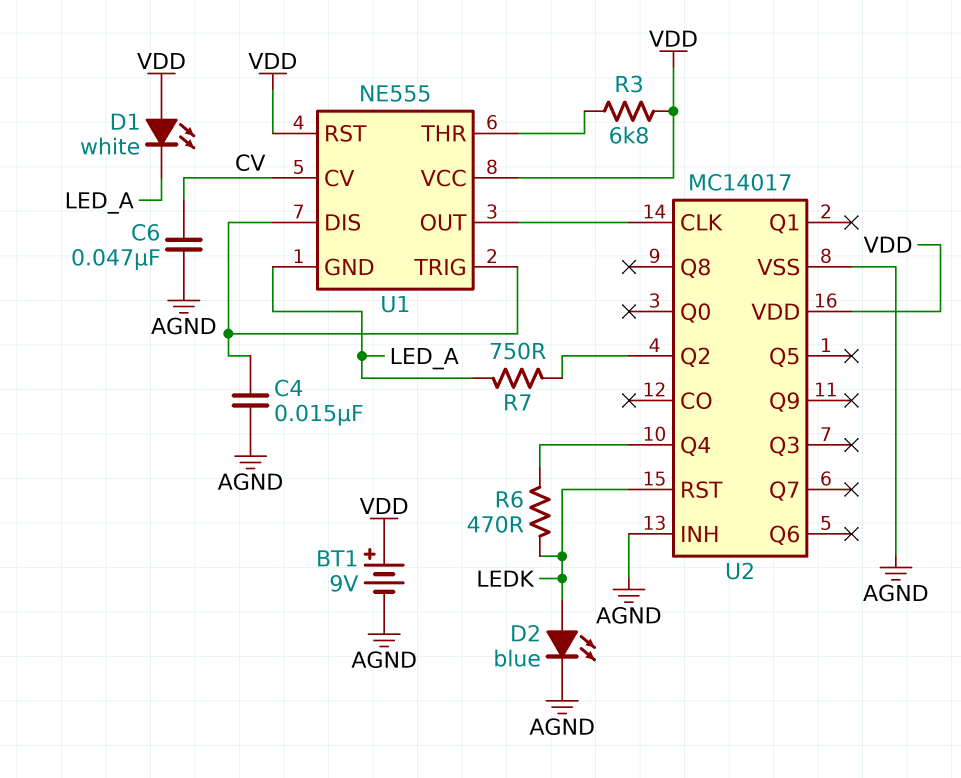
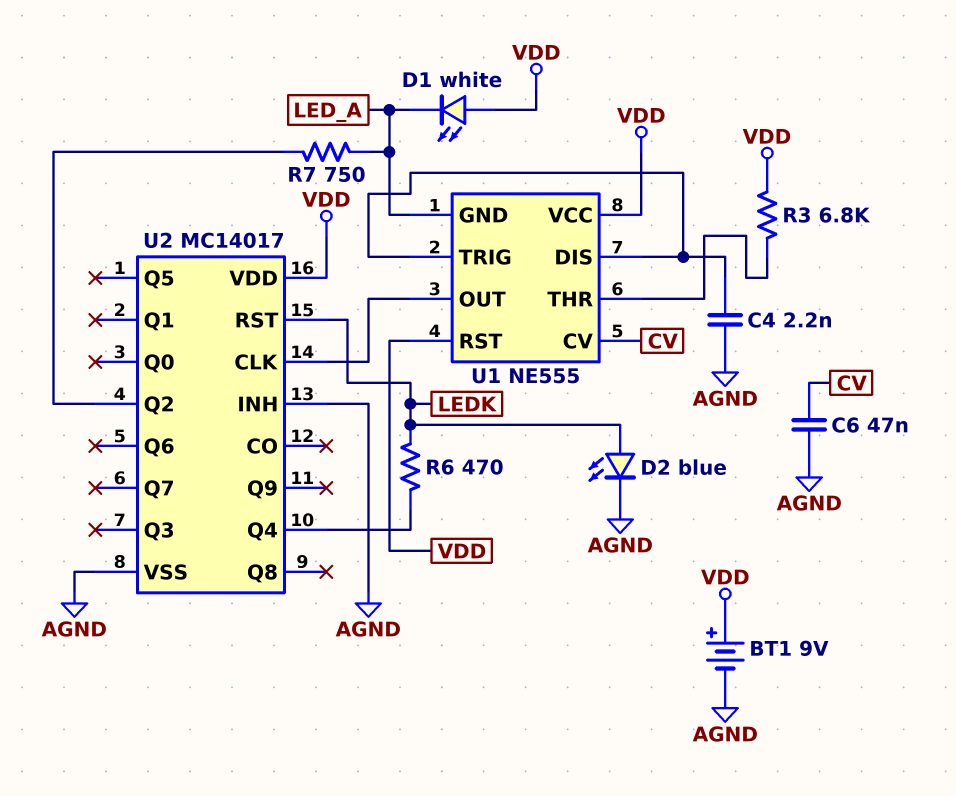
C4: 15nF (AGND, U1/DIS) -> 2.2nF (AGND, U1/DIS)

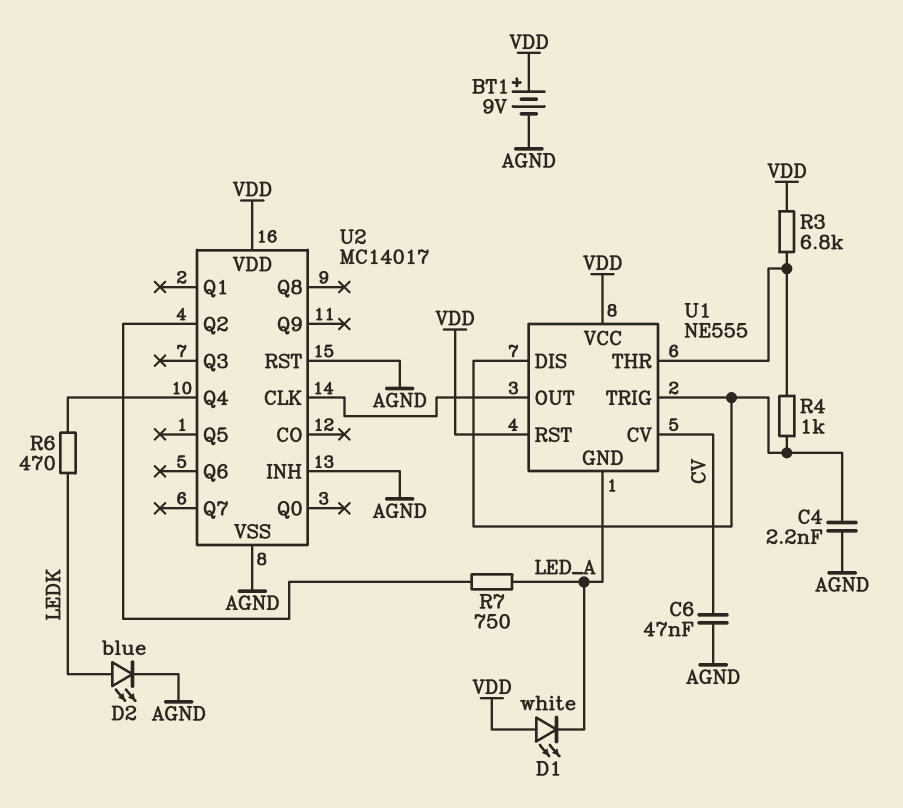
R4: none -> 1k (U1/DIS, U1/THR)
U2 pin RST: LEDK -> AGND

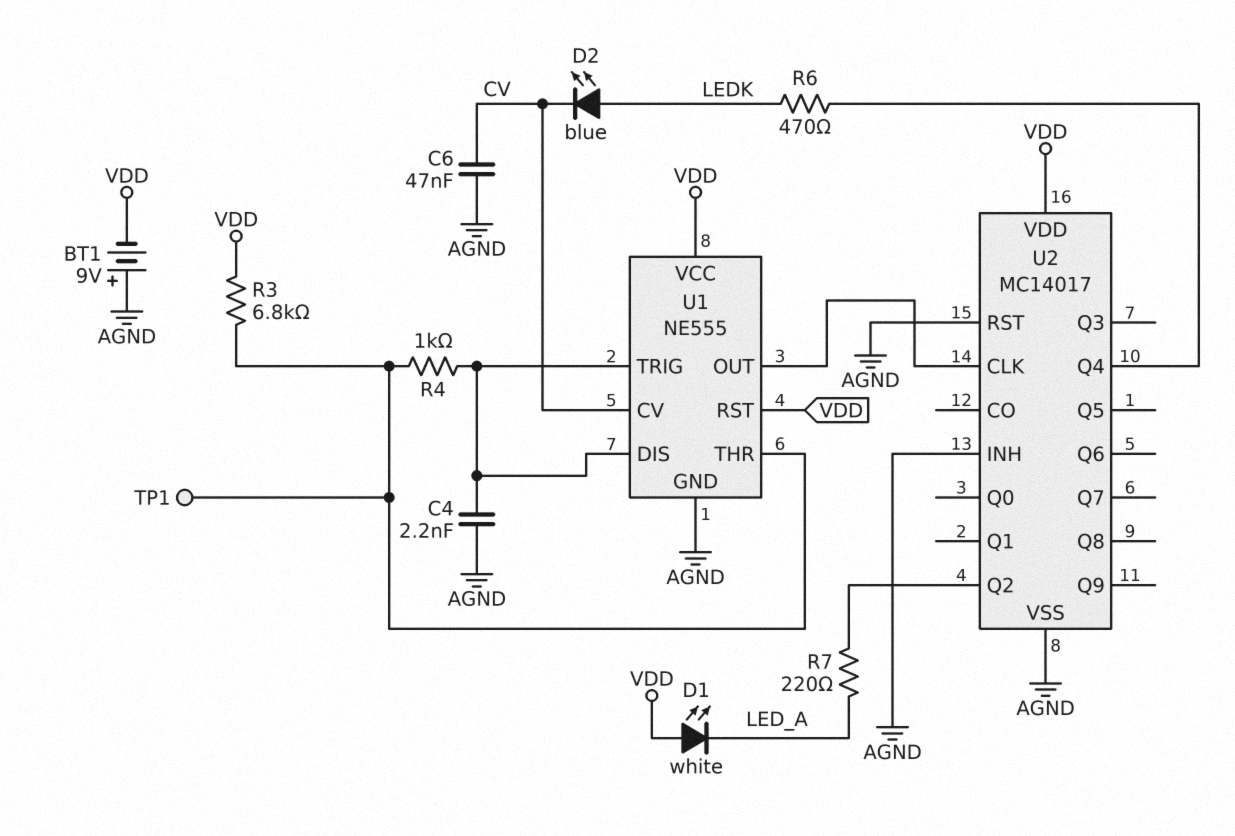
BT1: 9V (plus VDD, minus AGND) -> 9V (plus AGND, minus VDD)
D2: LED blue (A LEDK, K AGND) -> LED blue (A LEDK, K CV)
R7: 750 (LED_A, U2/Q2) -> 220 (LED_A, U2/Q2)
TP1: none -> test point (U1/THR)
U1 pin GND: LED_A -> AGND

